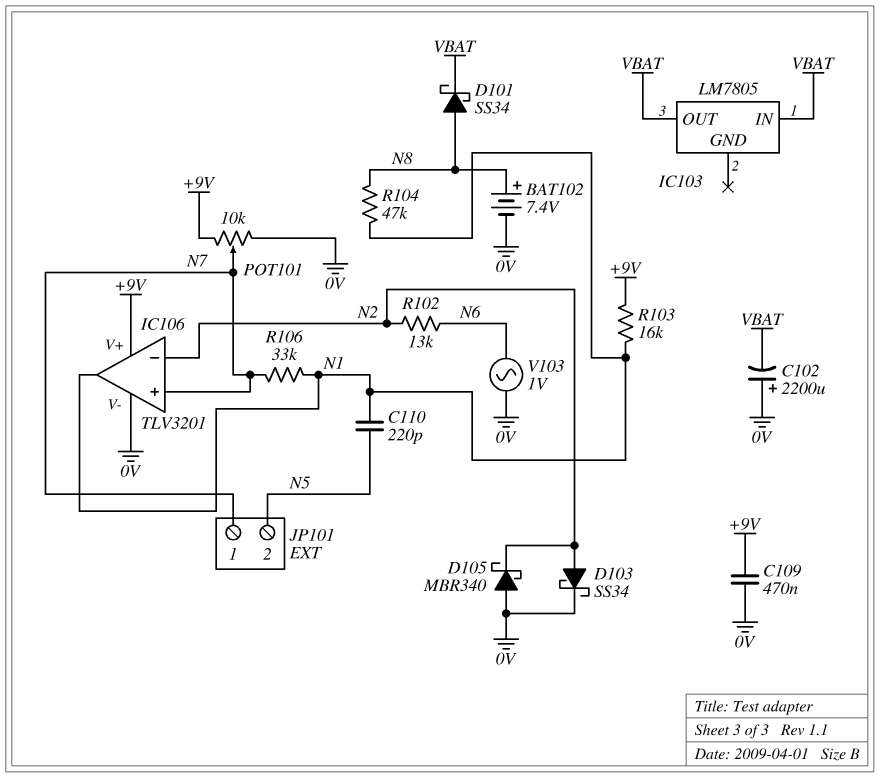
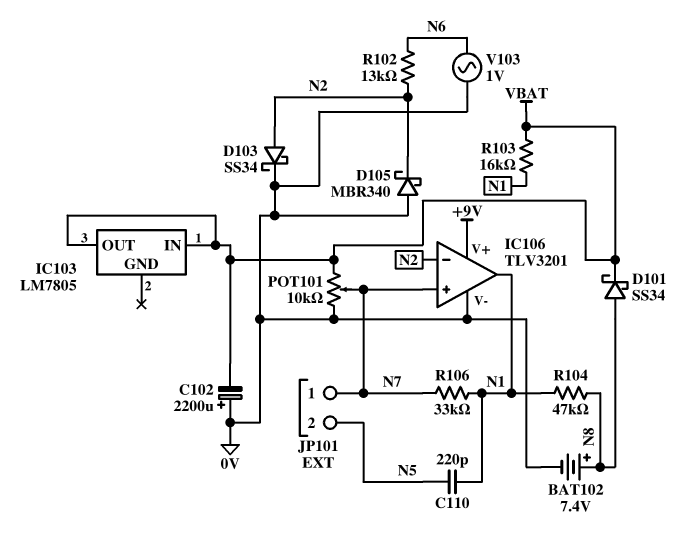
C109: 470nF (+9V, 0V) -> none
POT101: 10k (+9V, 0V, wiper N7) -> 10k (0V, VBAT, wiper N7)
R103: 16k (+9V, N1) -> 16k (N1, VBAT)

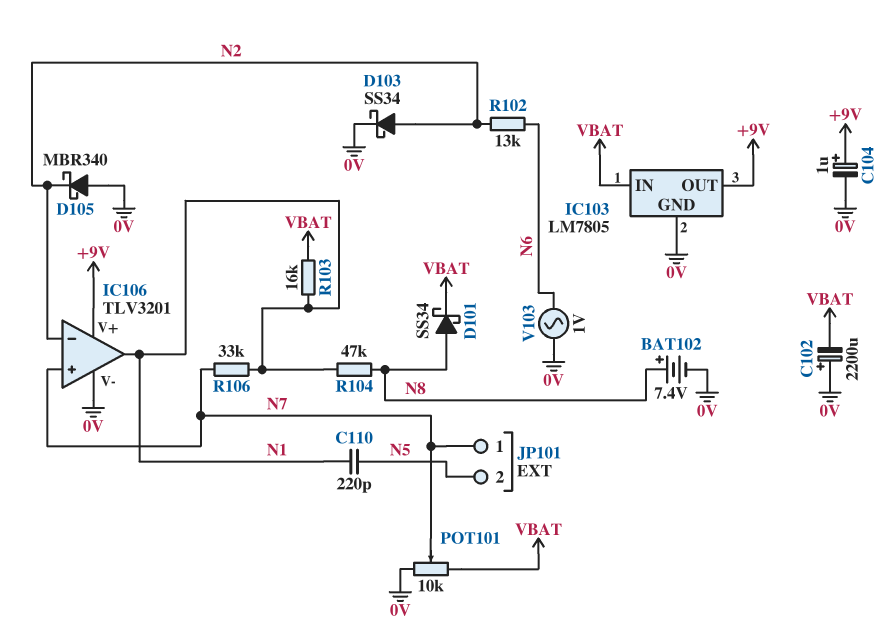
C104: none -> 1uF (plus +9V, minus 0V)
IC103 pin GND: none -> 0V
IC103 pin OUT: VBAT -> +9V

